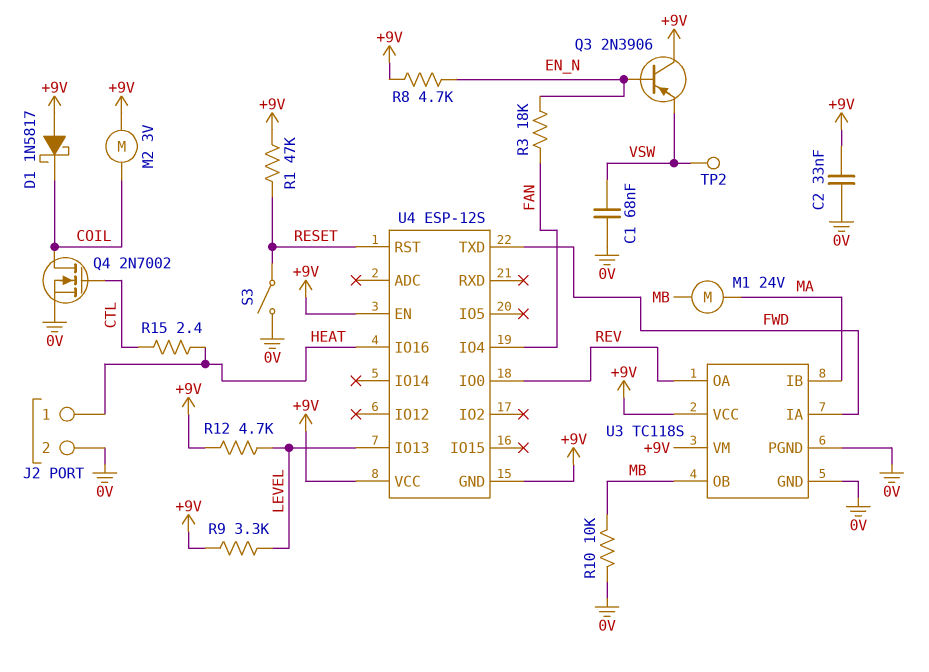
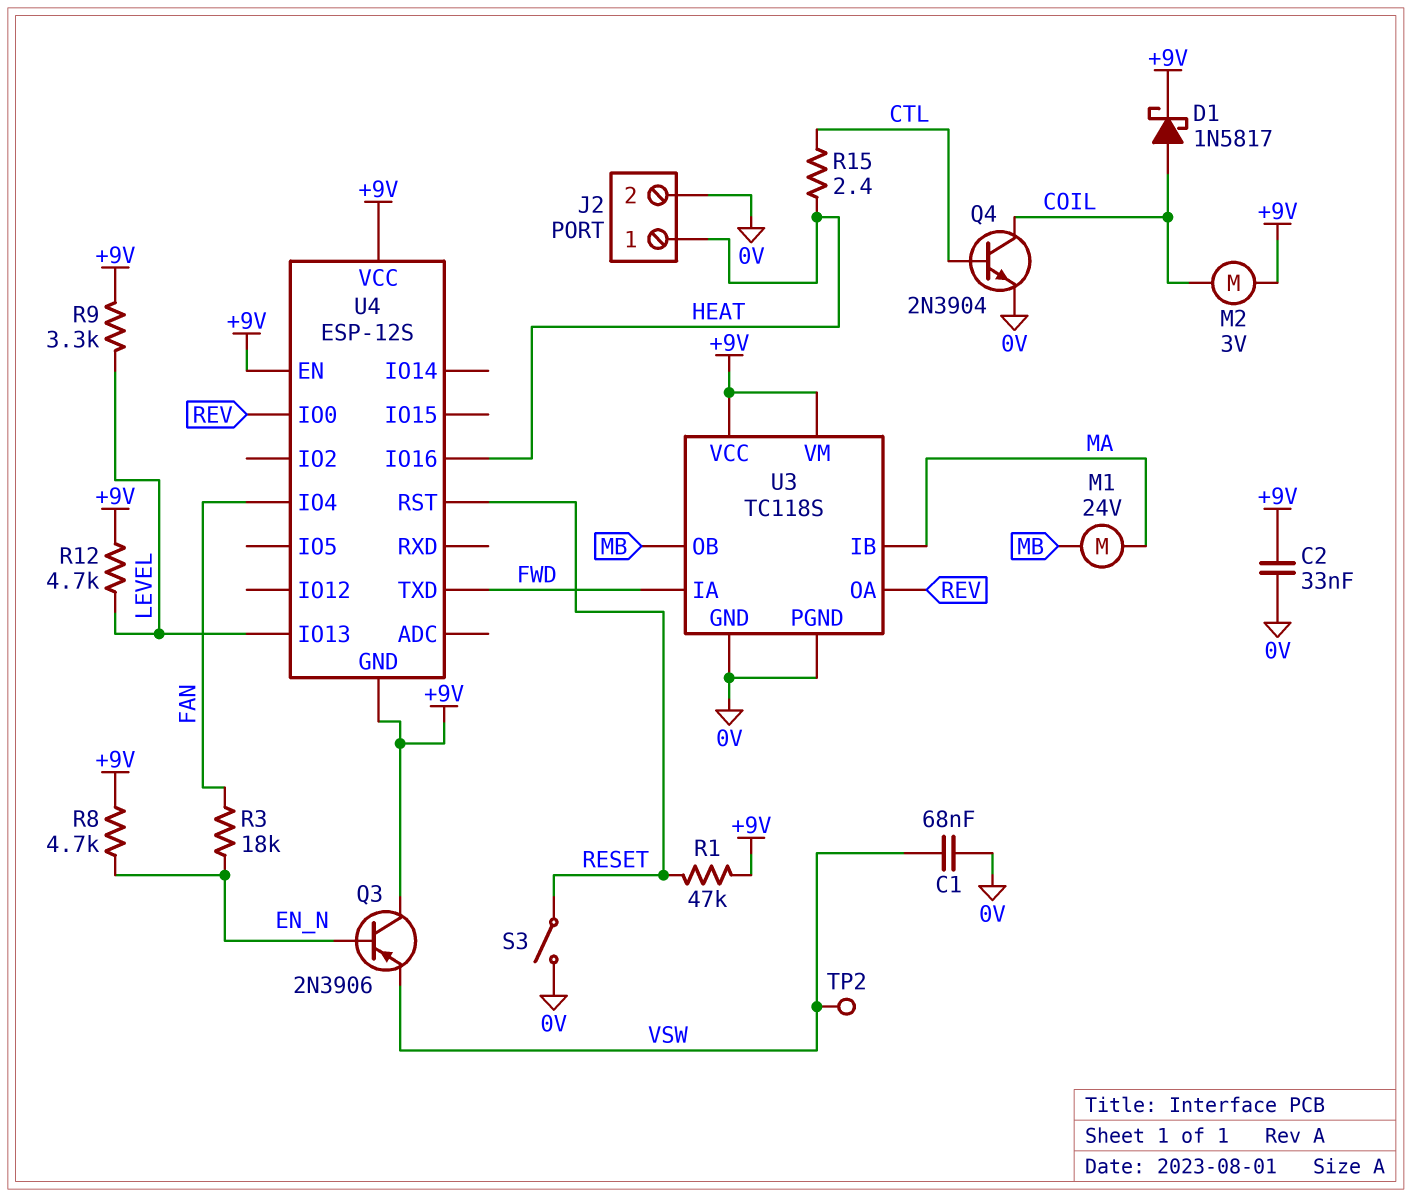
D1: schottky 1N5817 (A +9V, K COIL) -> schottky 1N5817 (A COIL, K +9V)
Q4: NMOS 2N7002 (G CTL, D COIL, S 0V) -> NPN 2N3904 (B CTL, C COIL, E 0V)
R10: 10k (0V, MB) -> none

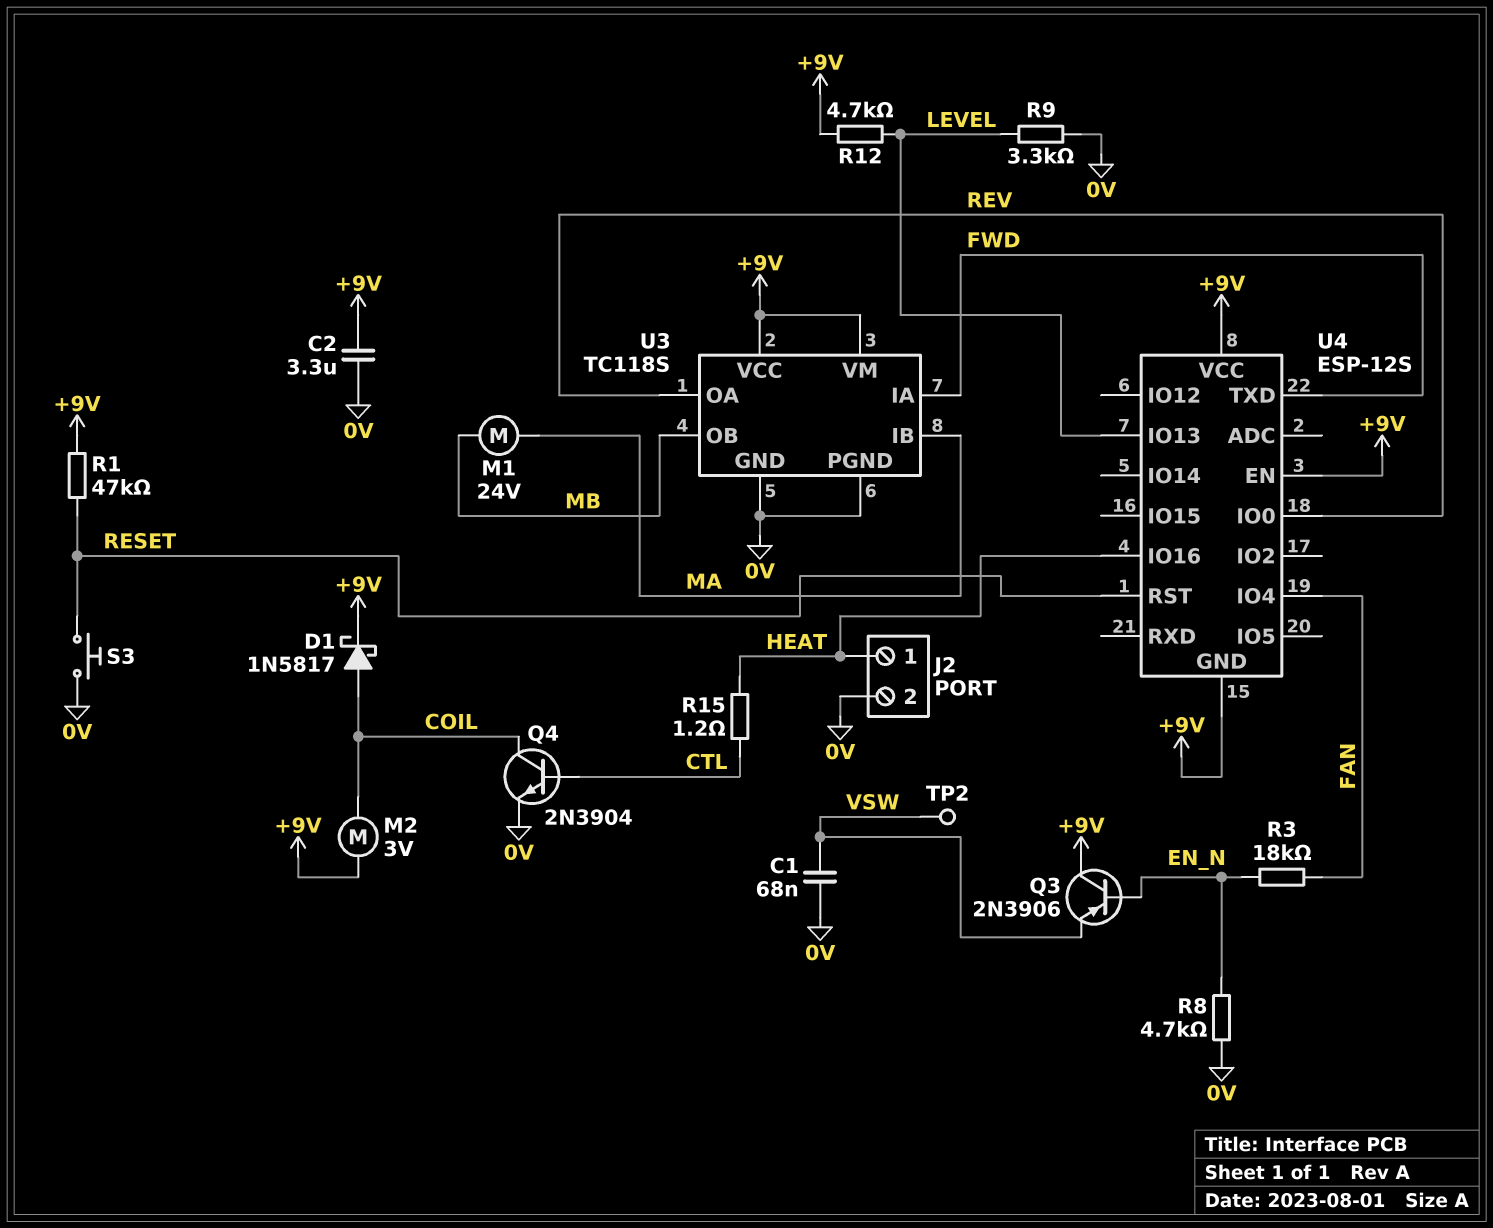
C2: 33nF (+9V, 0V) -> 3.3uF (+9V, 0V)
R8: 4.7k (+9V, EN_N) -> 4.7k (0V, EN_N)
R9: 3.3k (+9V, LEVEL) -> 3.3k (0V, LEVEL)
R15: 2.4 (CTL, HEAT) -> 1.2 (CTL, HEAT)
S3: switch (0V, RESET) -> button (0V, RESET)

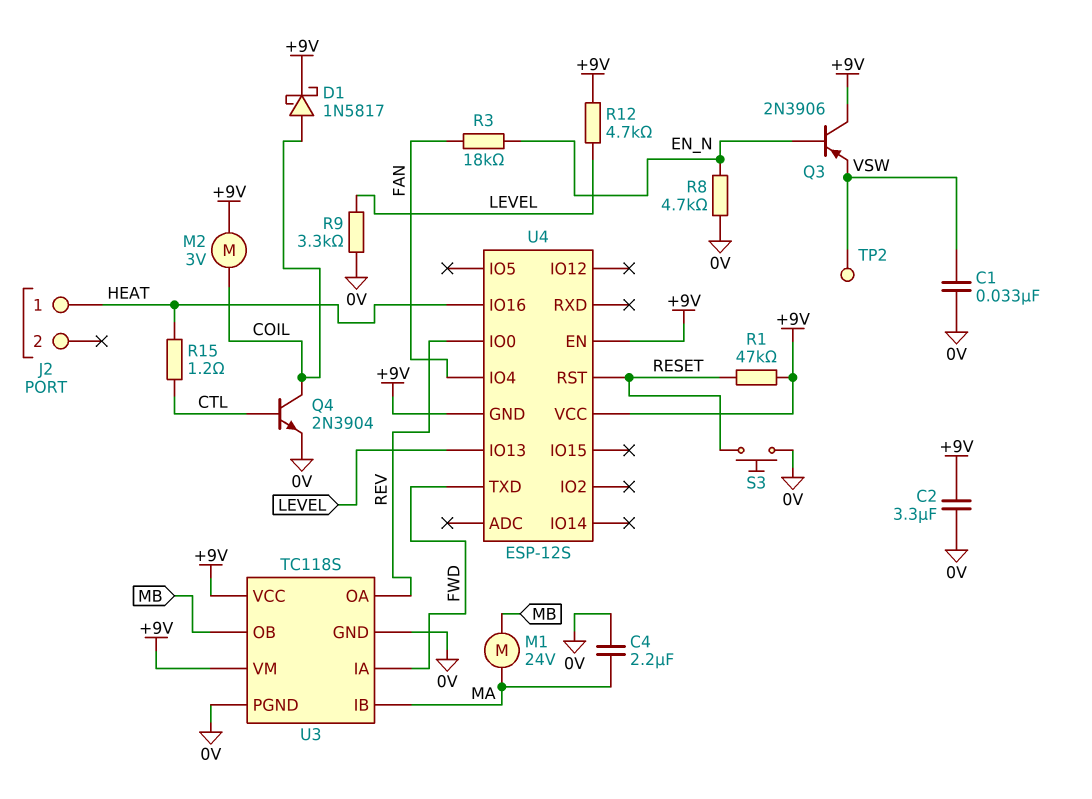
C1: 68nF (0V, VSW) -> 33nF (0V, VSW)
C4: none -> 2.2uF (0V, MA)
J2 pin 2: 0V -> none

